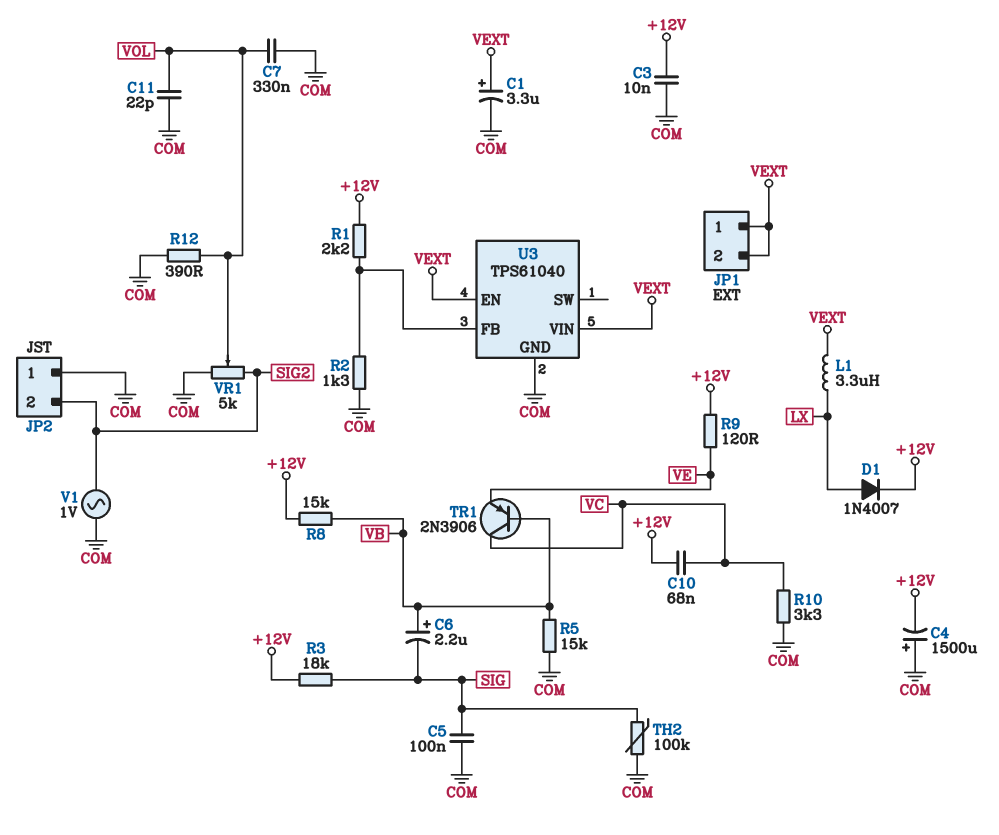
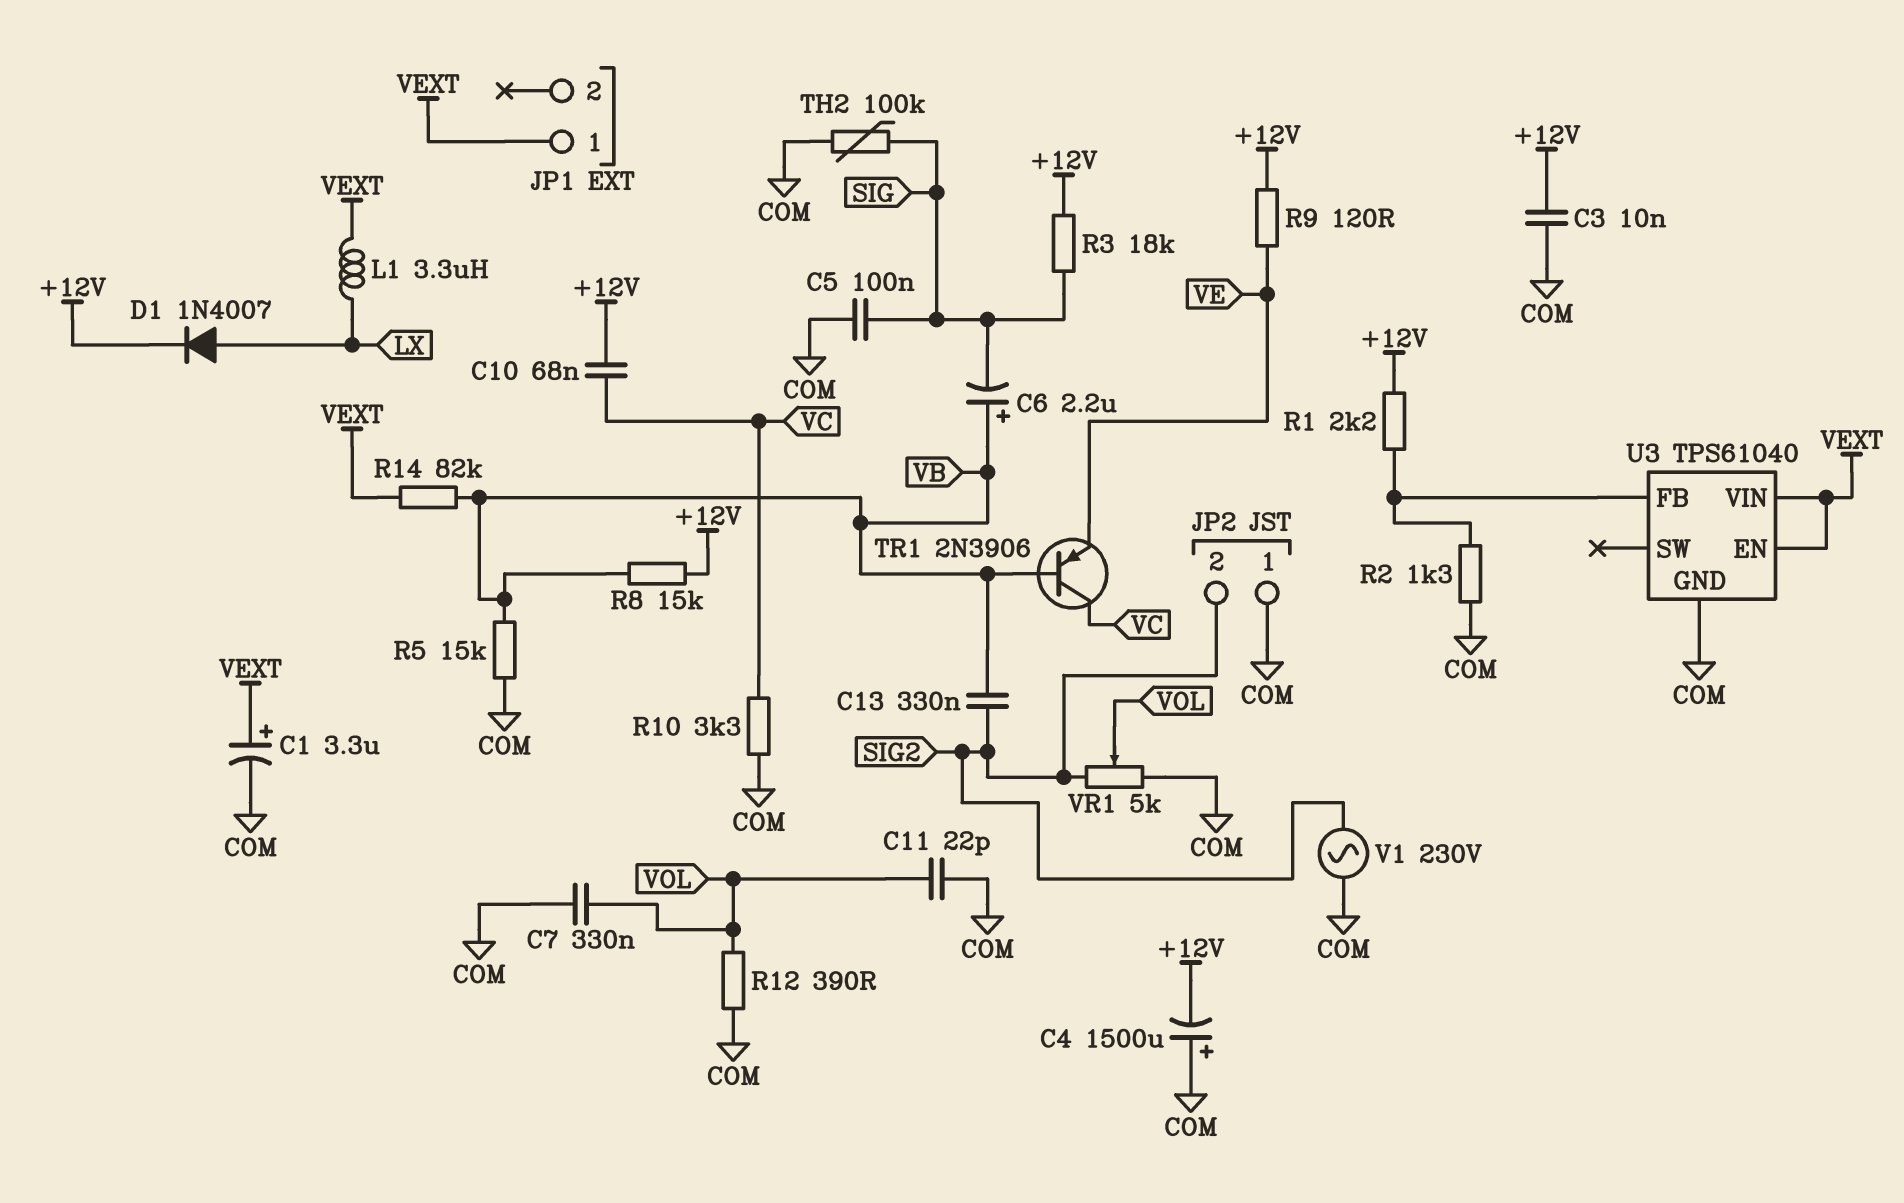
C13: none -> 330nF (SIG2, VB)
JP1 pin 2: VEXT -> none
R14: none -> 82k (VB, VEXT)
V1: AC 1V (COM, SIG2) -> AC 230V (COM, SIG2)

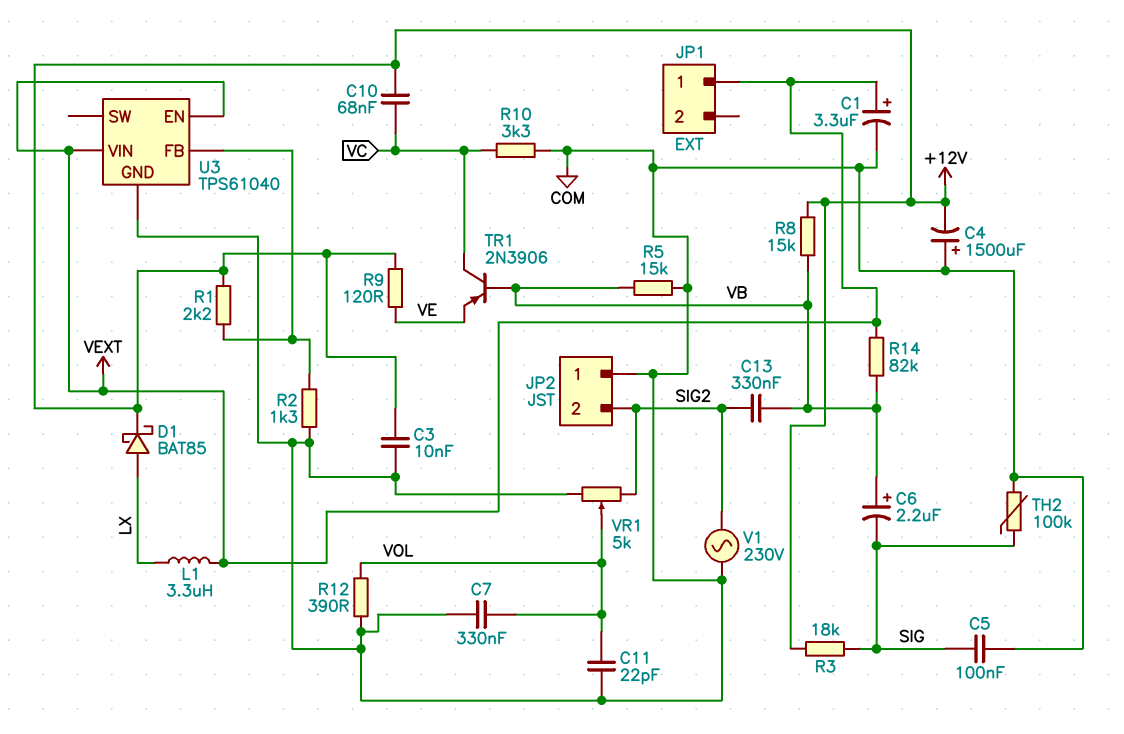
D1: diode 1N4007 (A LX, K +12V) -> schottky BAT85 (A LX, K +12V)

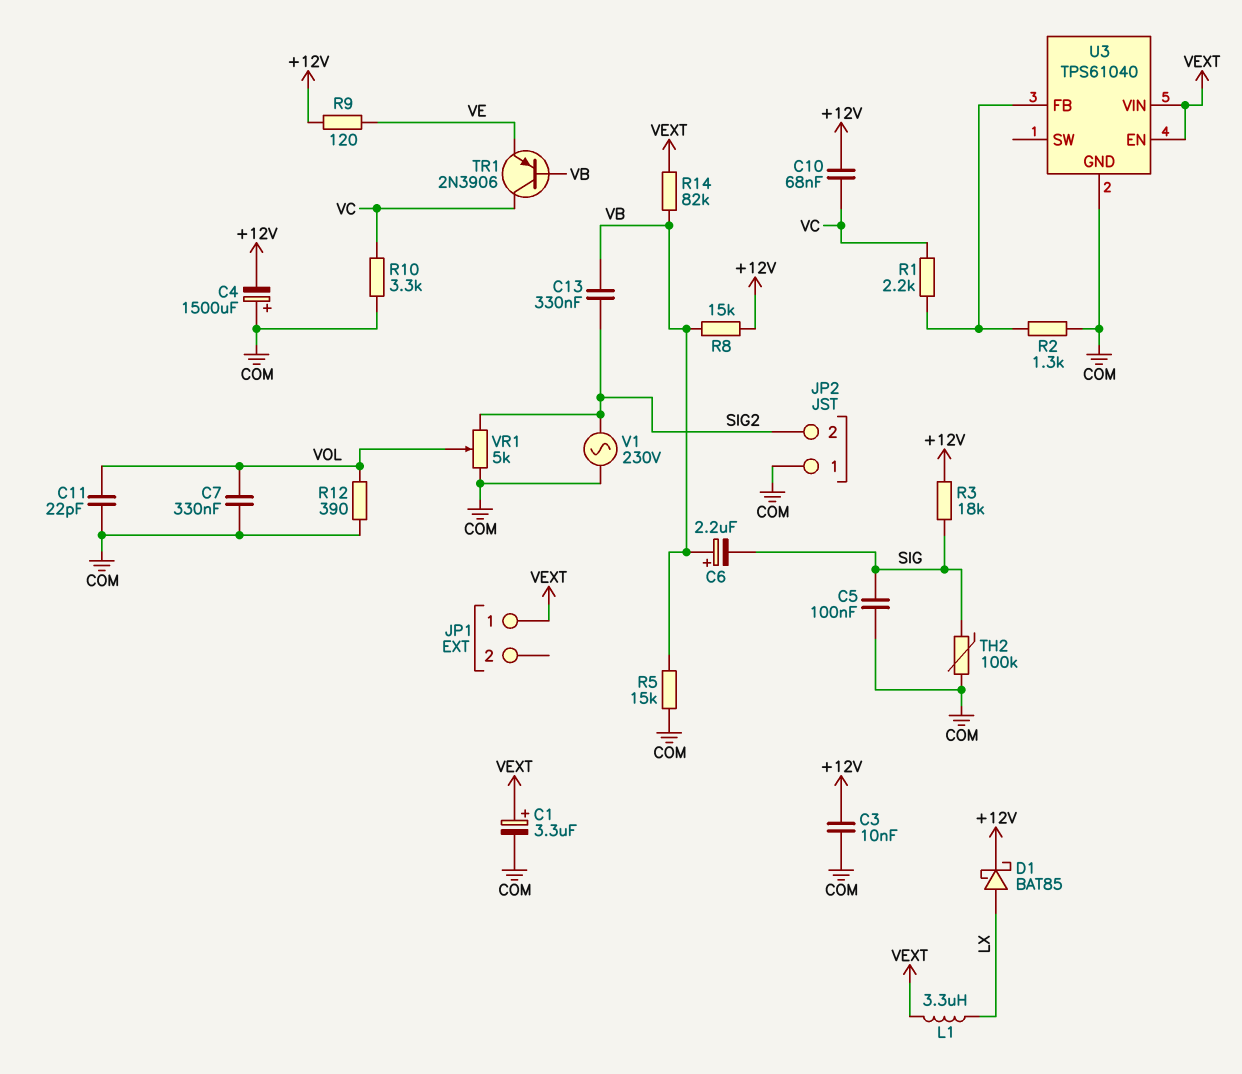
R1: 2.2k (+12V, U3/FB) -> 2.2k (U3/FB, VC)

